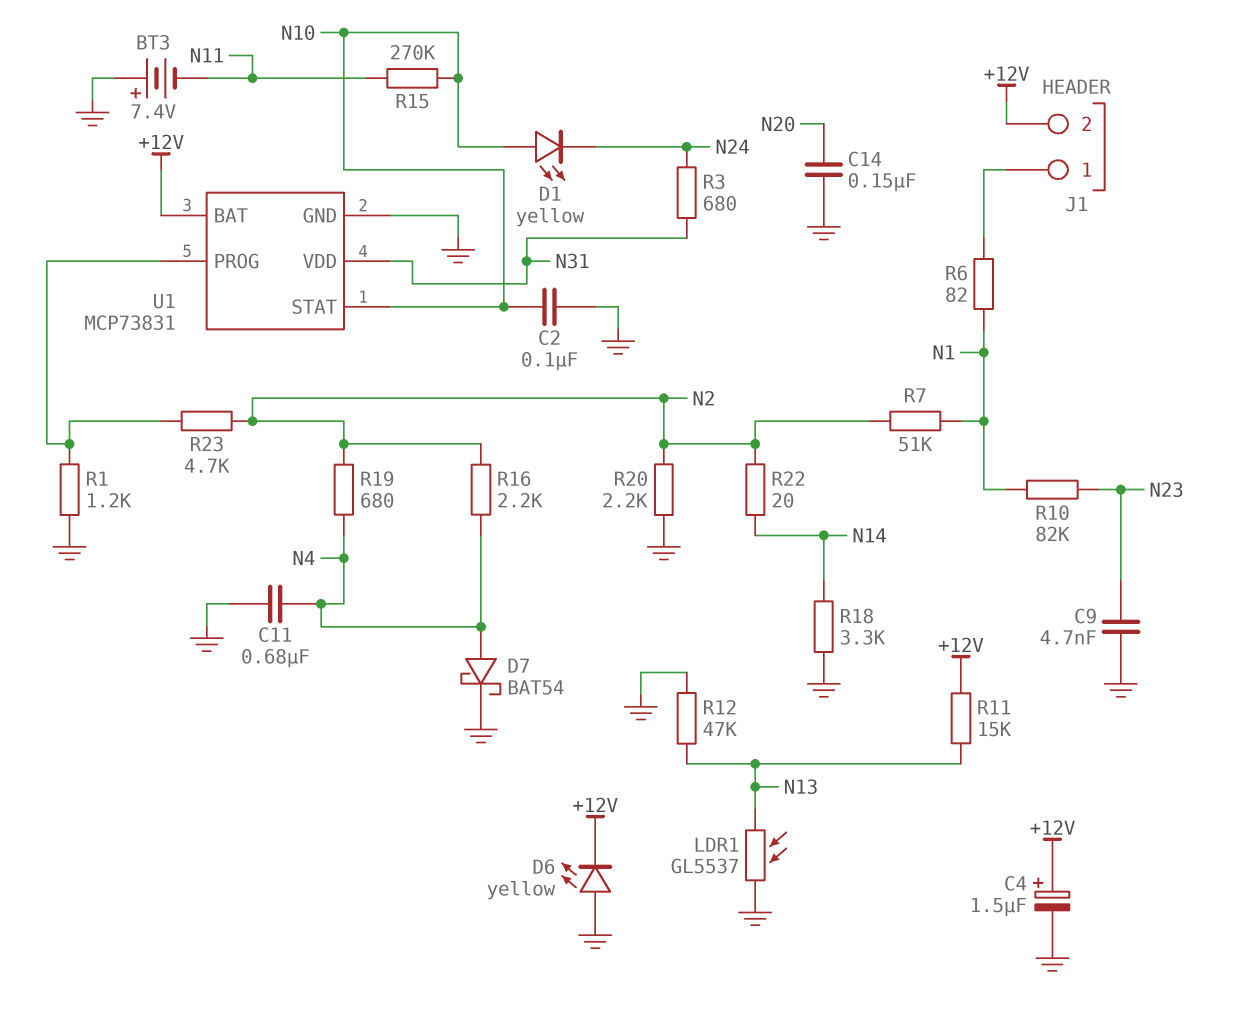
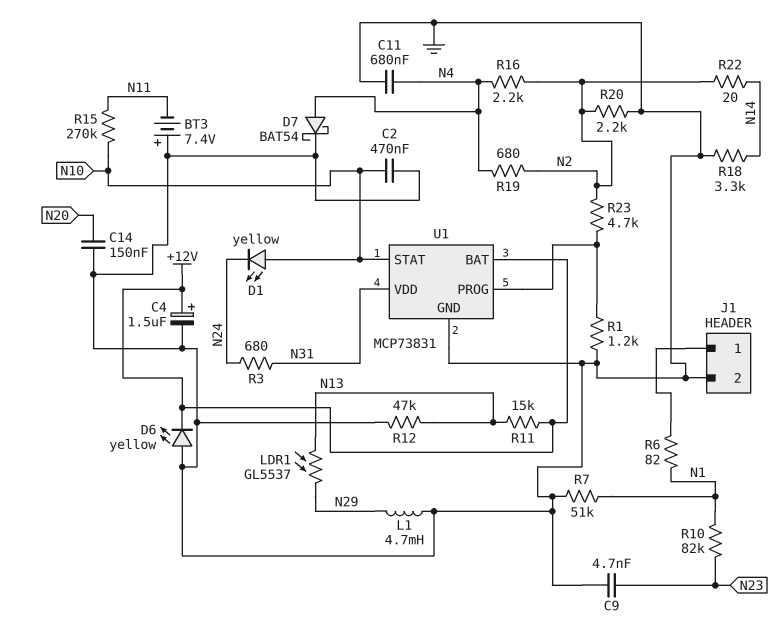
C2: 100nF (GND, N10) -> 470nF (GND, N10)
J1 pin 2: +12V -> GND
L1: none -> 4.7mH (GND, N29)
LDR1: GL5537 (GND, N13) -> GL5537 (N13, N29)
R7: 51k (N1, N2) -> 51k (GND, N1)

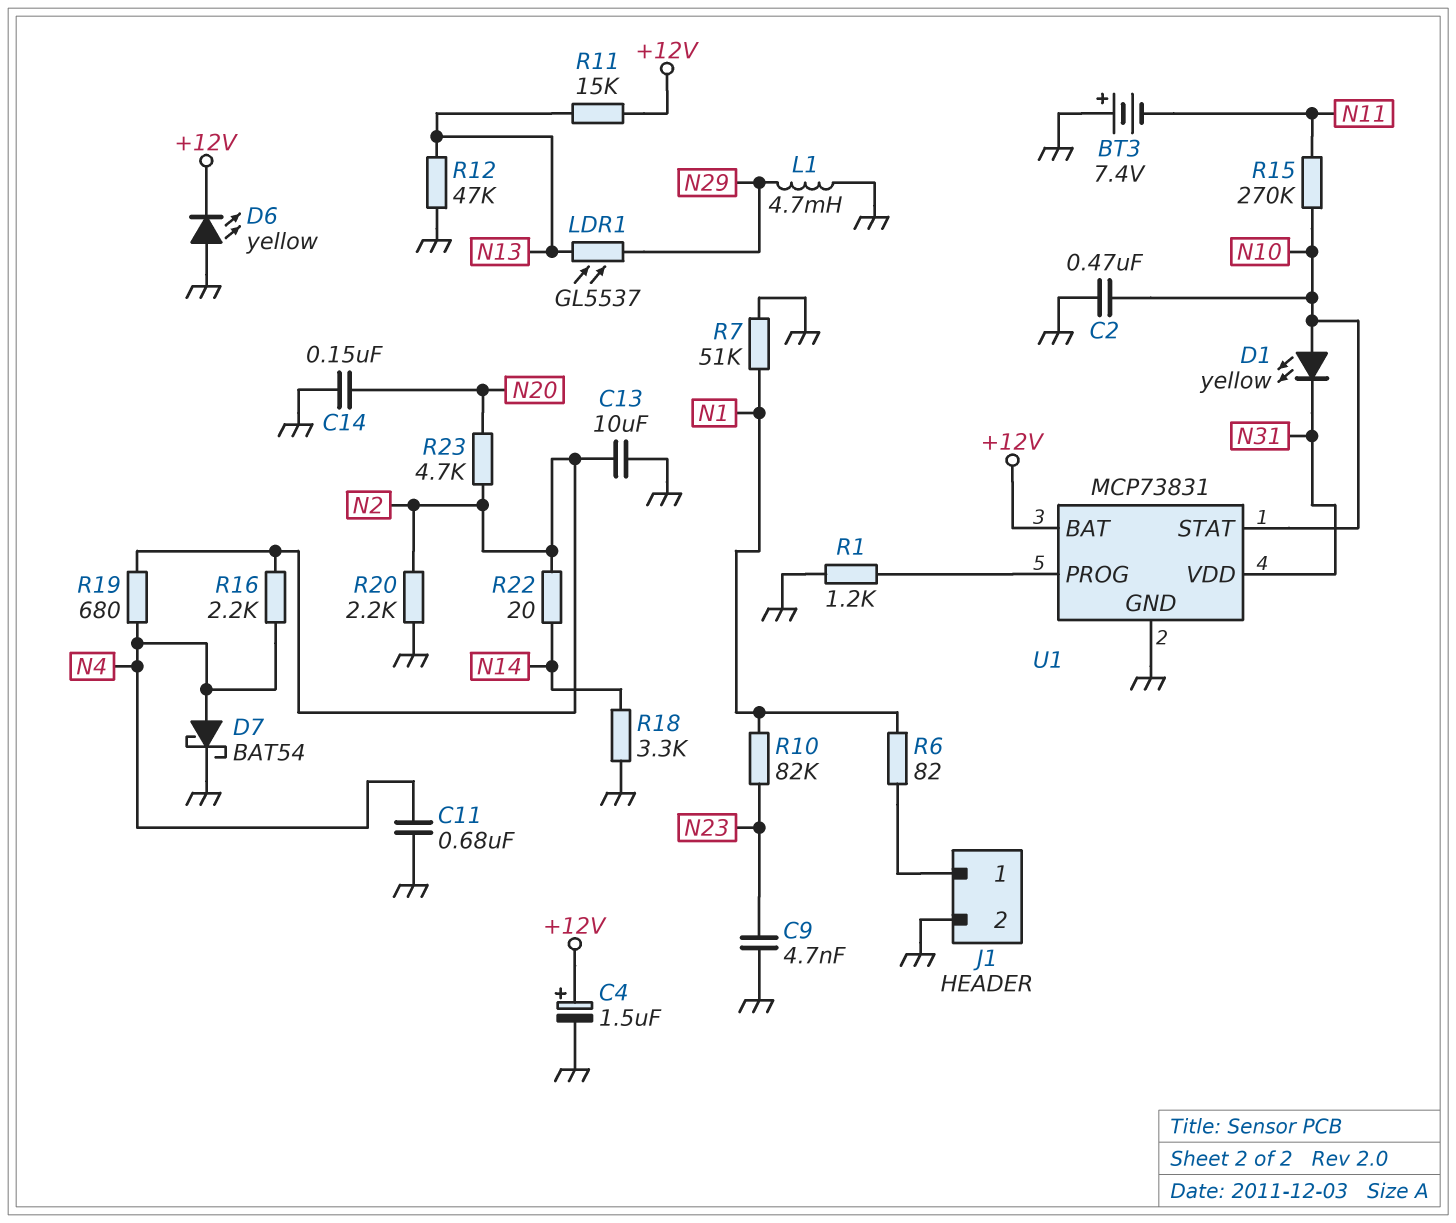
C13: none -> 10uF (GND, N2)
D1: LED yellow (A N10, K N24) -> LED yellow (A N10, K N31)
R3: 680 (N24, N31) -> none
R23: 4.7k (N2, U1/PROG) -> 4.7k (N2, N20)

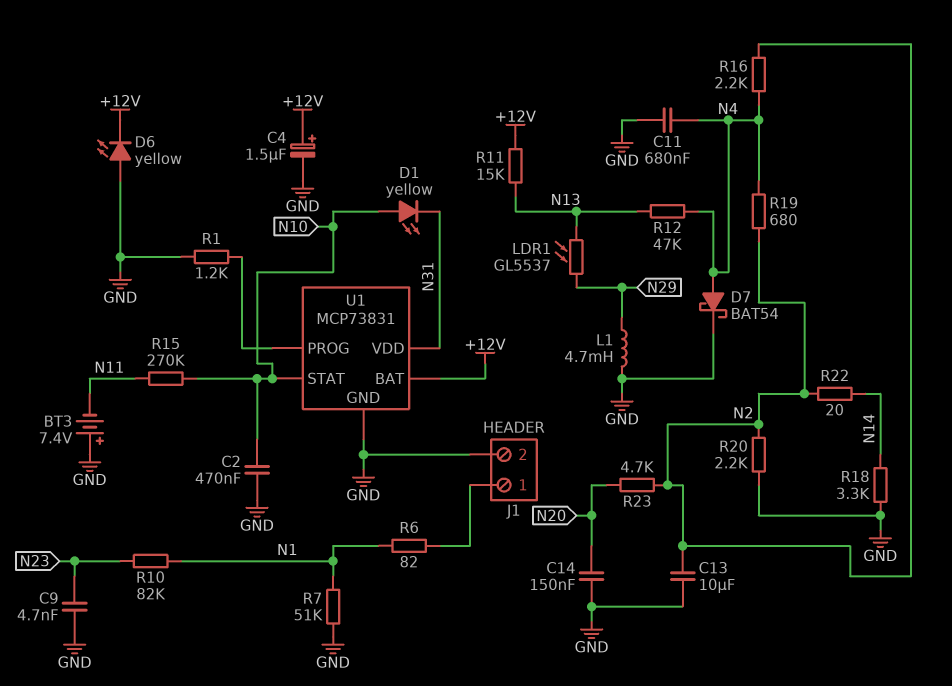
R12: 47k (GND, N13) -> 47k (N4, N13)

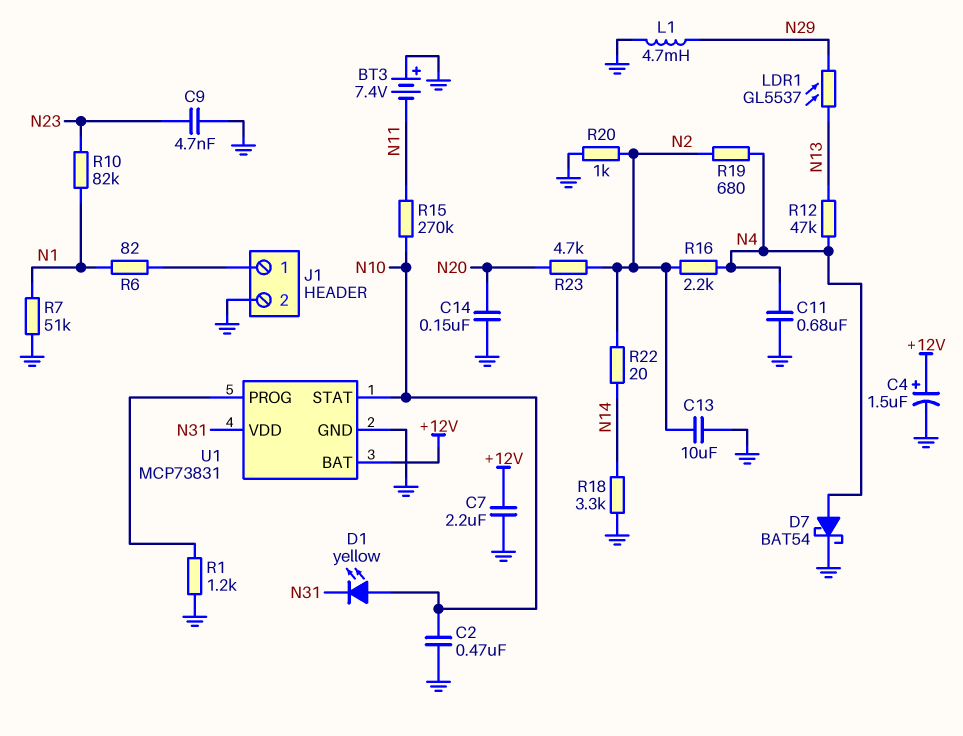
C7: none -> 2.2uF (+12V, GND)
D6: LED yellow (A GND, K +12V) -> none
R11: 15k (+12V, N13) -> none
R20: 2.2k (GND, N2) -> 1k (GND, N2)

